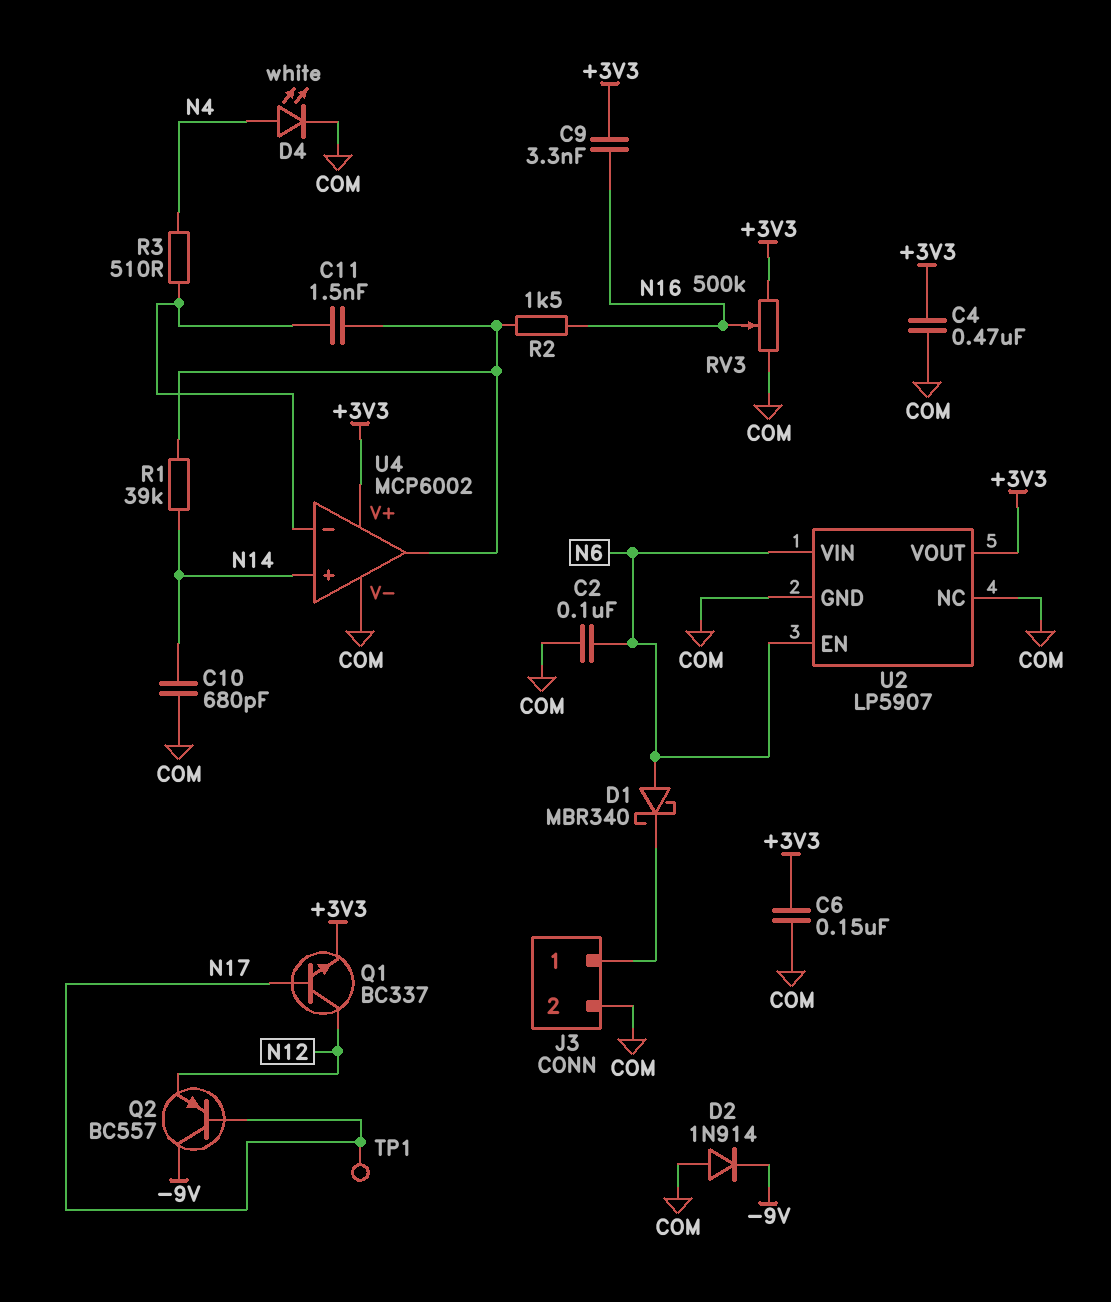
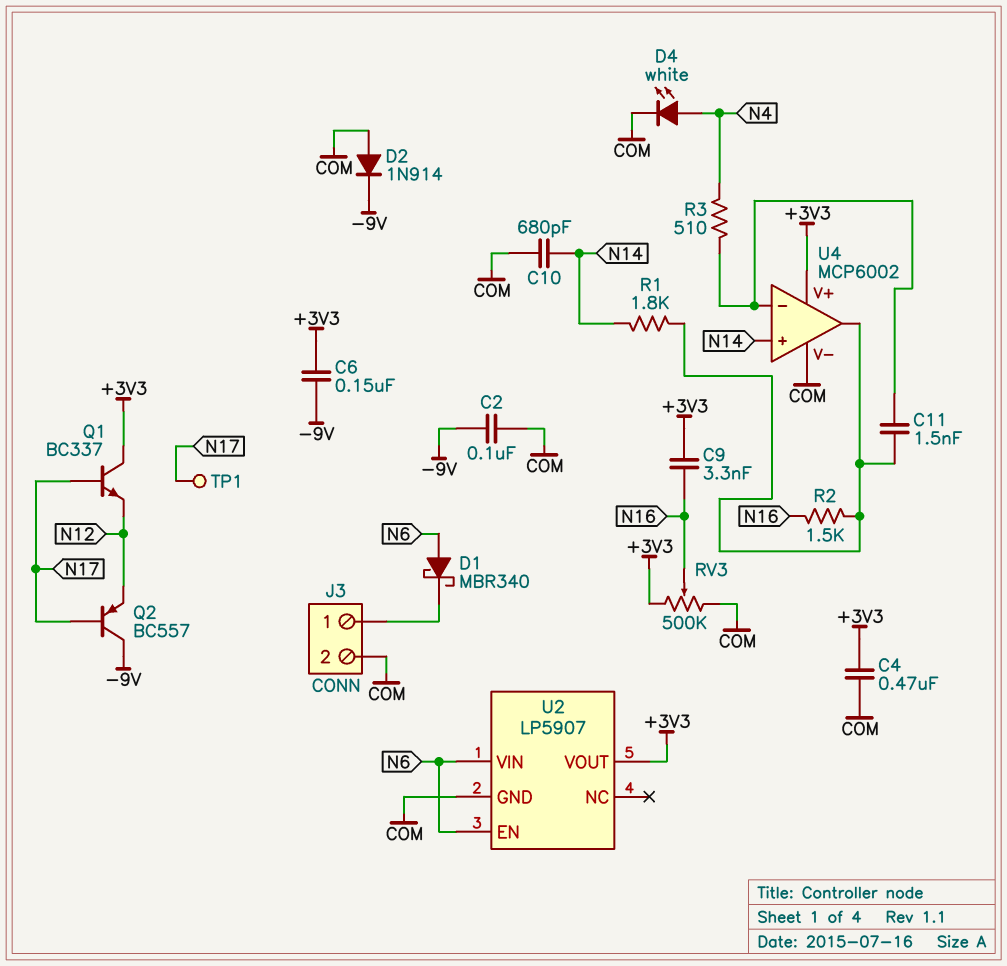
C2: 100nF (COM, N6) -> 100nF (-9V, COM)
C6: 150nF (+3V3, COM) -> 150nF (+3V3, -9V)
Q1: NPN BC337 (B N17, C N12, E +3V3) -> NPN BC337 (B N17, C +3V3, E N12)
R1: 39k (N14, U4/out) -> 1.8k (N14, U4/out)
U2 pin NC: COM -> none

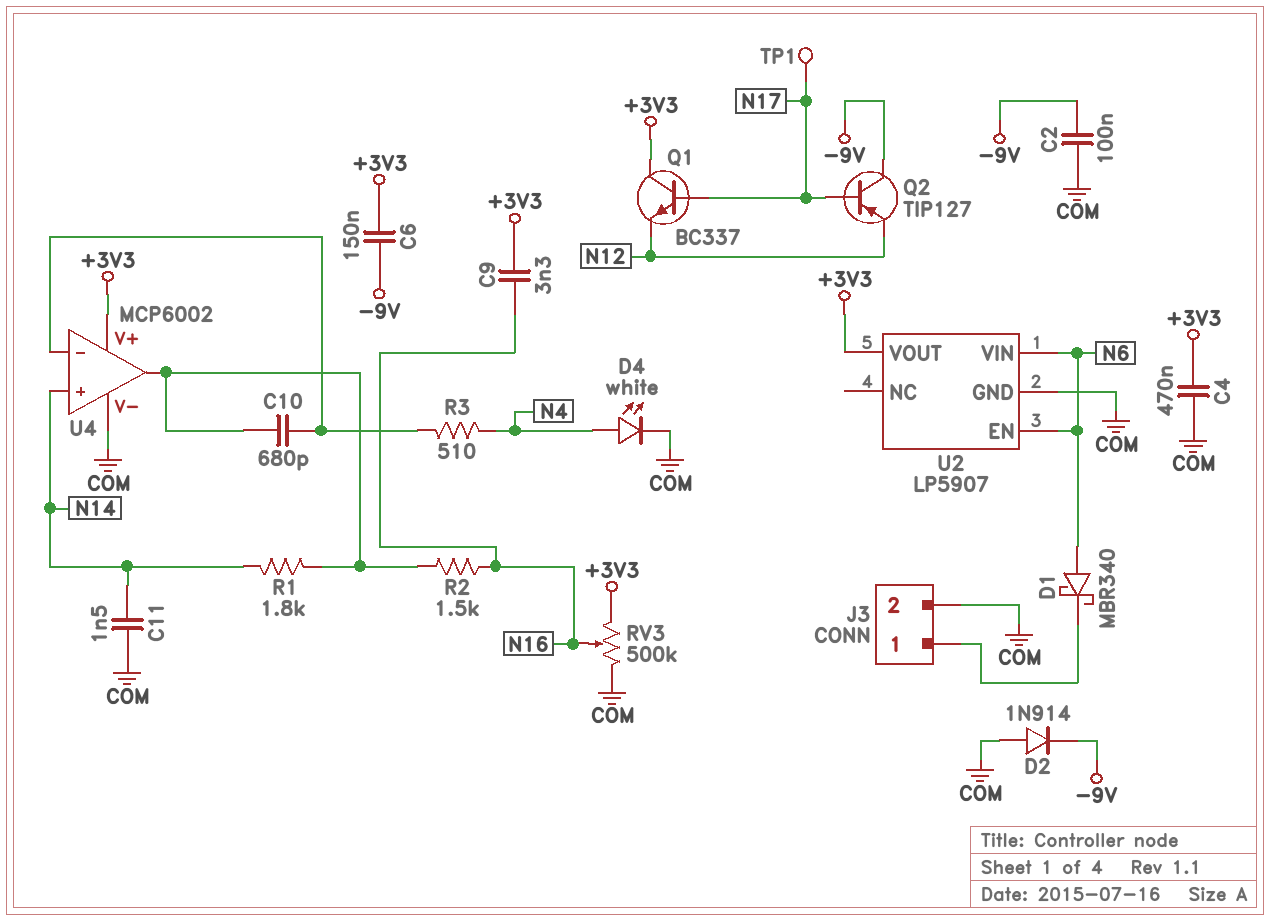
C10: 680pF (COM, N14) -> 680pF (U4/in-, U4/out)
C11: 1.5nF (U4/in-, U4/out) -> 1.5nF (COM, N14)
Q2: PNP BC557 (B N17, C -9V, E N12) -> PNP TIP127 (B N17, C -9V, E N12)

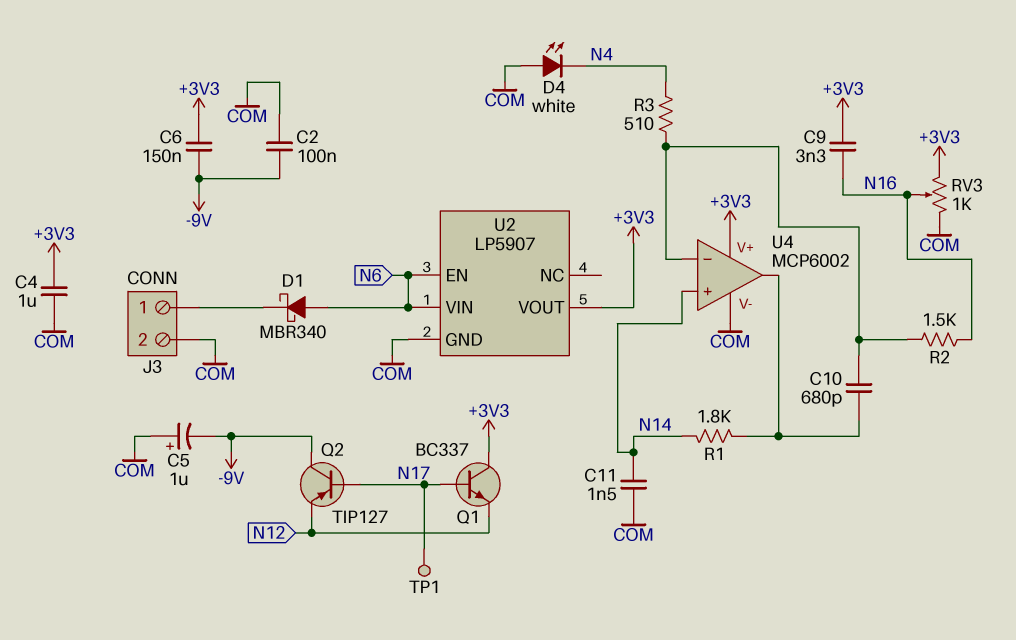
C4: 470nF (+3V3, COM) -> 1uF (+3V3, COM)
C5: none -> 1uF (plus COM, minus -9V)
D2: diode 1N914 (A COM, K -9V) -> none
D4: LED white (A N4, K COM) -> LED white (A COM, K N4)
R2: 1.5k (N16, U4/out) -> 1.5k (N16, U4/in-)
RV3: 500k (+3V3, COM, wiper N16) -> 1k (+3V3, COM, wiper N16)

